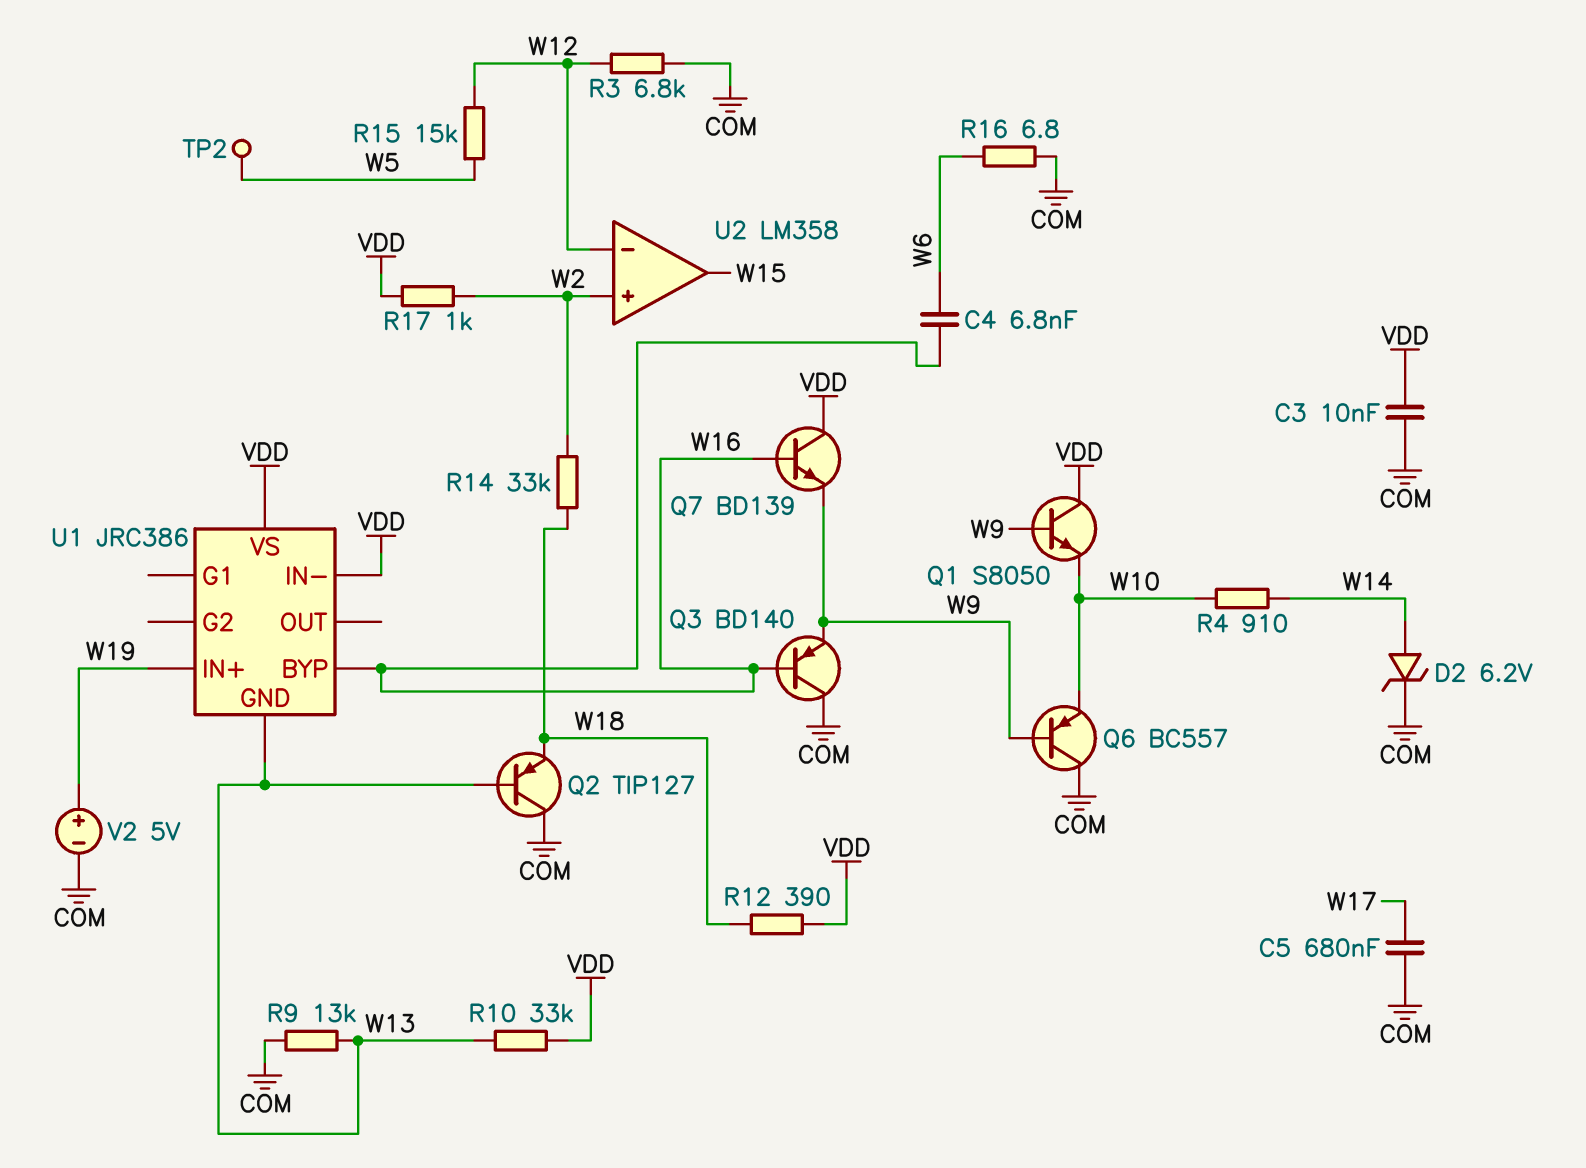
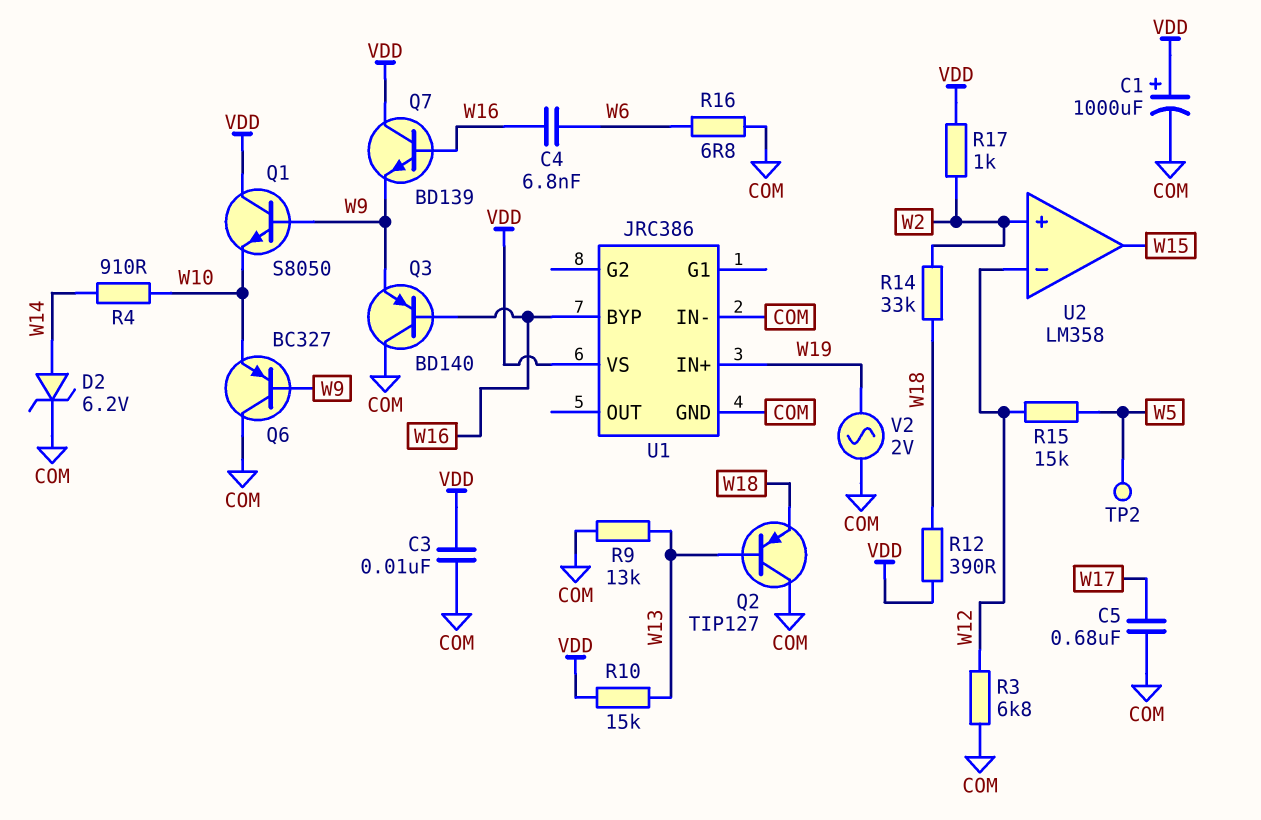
C1: none -> 1000uF (plus VDD, minus COM)
Q6: PNP BC557 (B W9, C COM, E W10) -> PNP BC327 (B W9, C COM, E W10)
R10: 33k (VDD, W13) -> 15k (VDD, W13)
U1 pin GND: W13 -> COM
U1 pin IN-: VDD -> COM
V2: 5V (plus W19, minus COM) -> AC 2V (COM, W19)

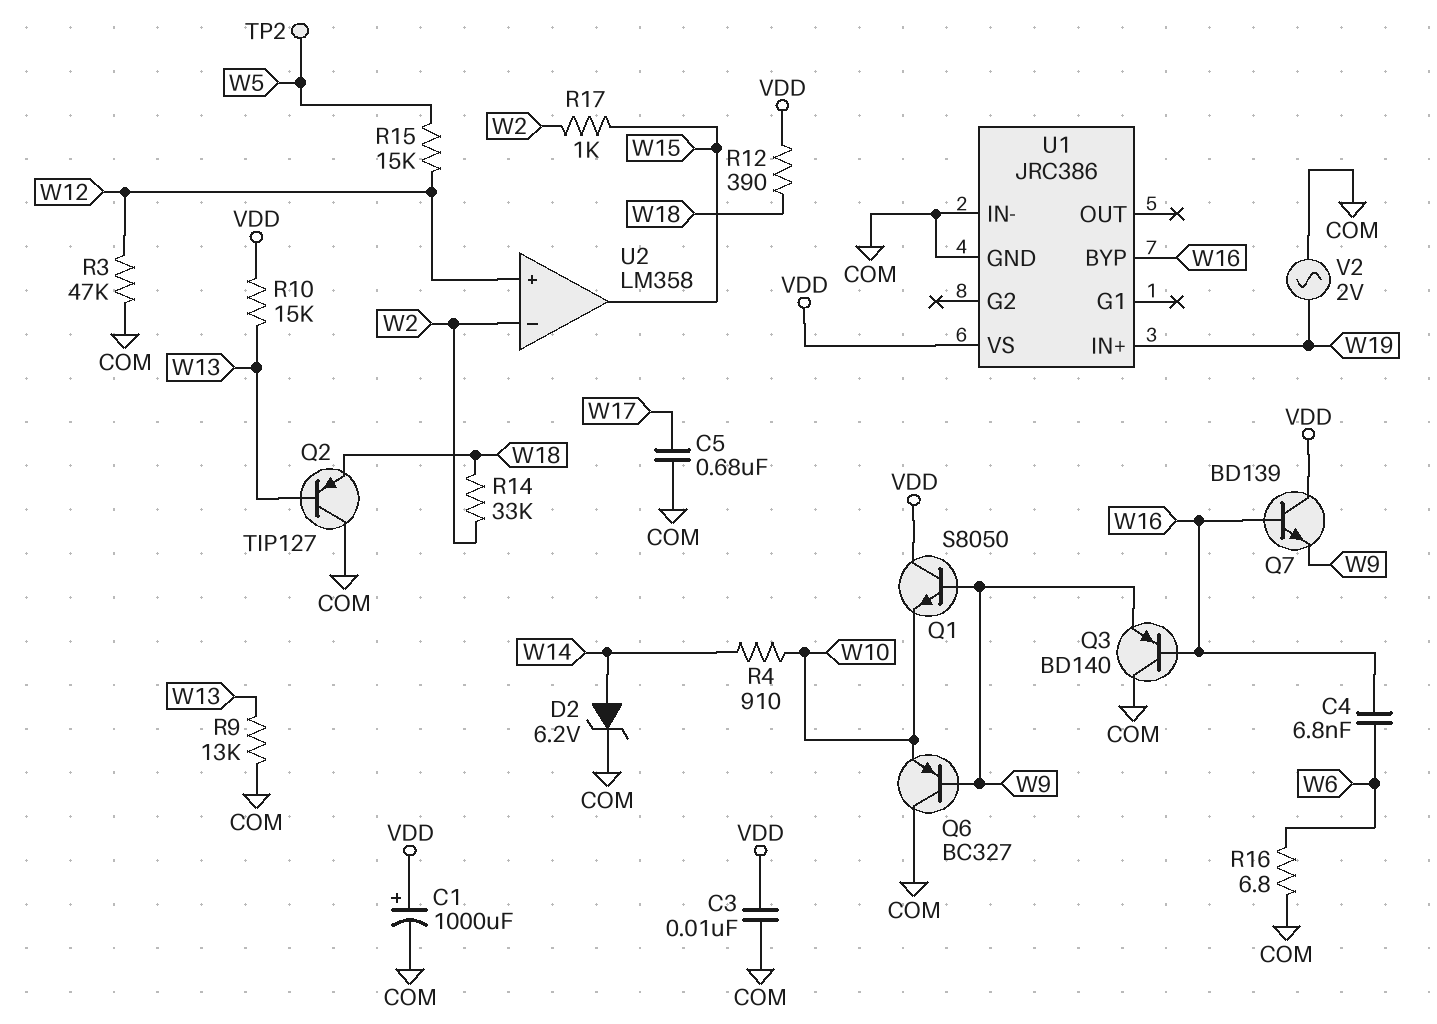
R3: 6.8k (COM, W12) -> 47k (COM, W12)
R17: 1k (VDD, W2) -> 1k (W2, W15)
U2 pin in+: W2 -> W12
U2 pin in-: W12 -> W2

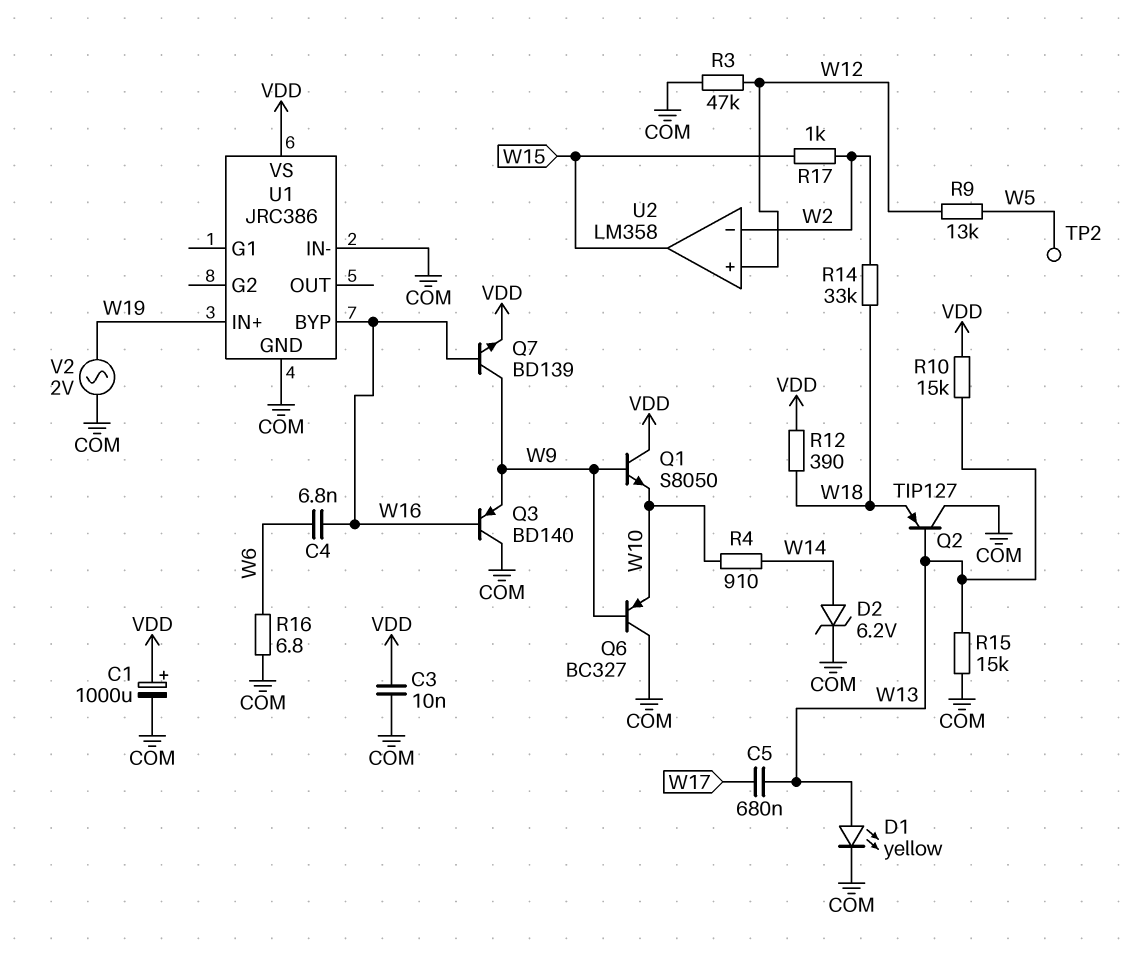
C5: 680nF (COM, W17) -> 680nF (W13, W17)
D1: none -> LED yellow (A W13, K COM)
Q7: NPN BD139 (B W16, C VDD, E W9) -> NPN BD139 (B W16, C W9, E VDD)
R9: 13k (COM, W13) -> 13k (W5, W12)
R15: 15k (W5, W12) -> 15k (COM, W13)

